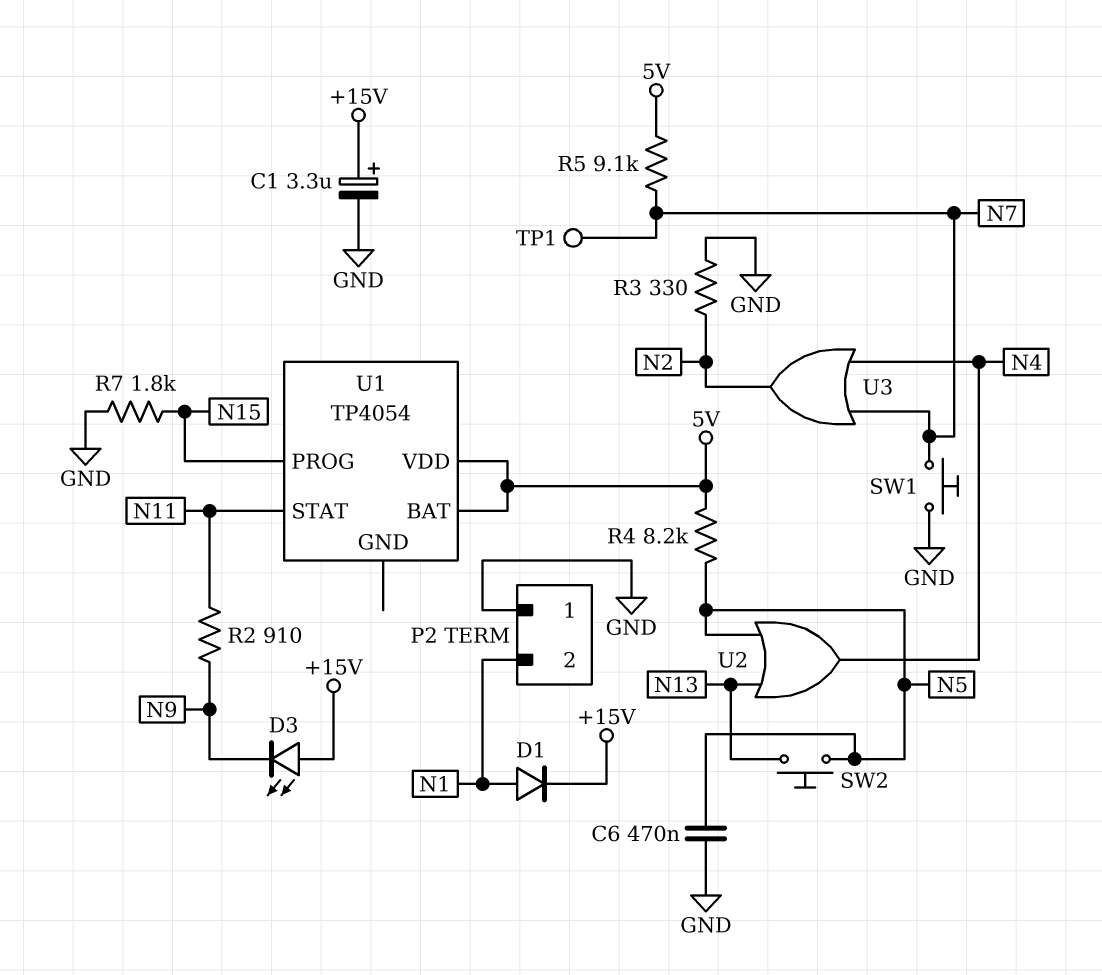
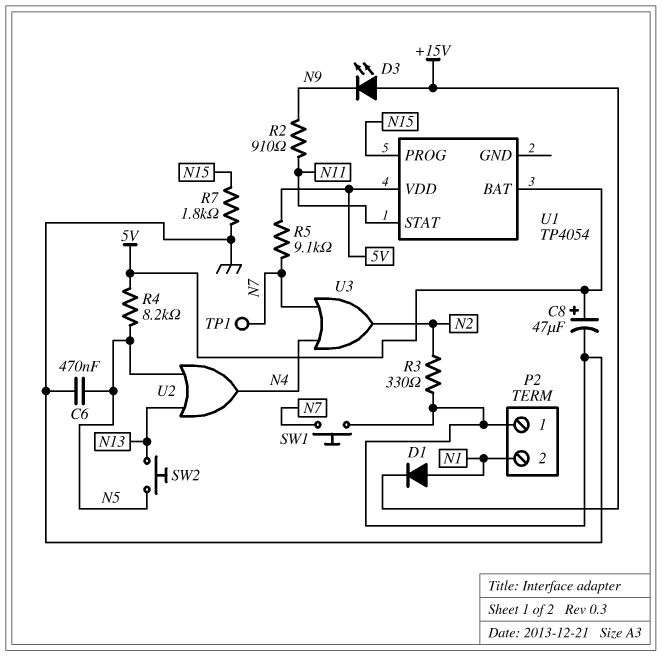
C1: 3.3uF (plus +15V, minus GND) -> none
C8: none -> 47uF (plus 5V, minus GND)

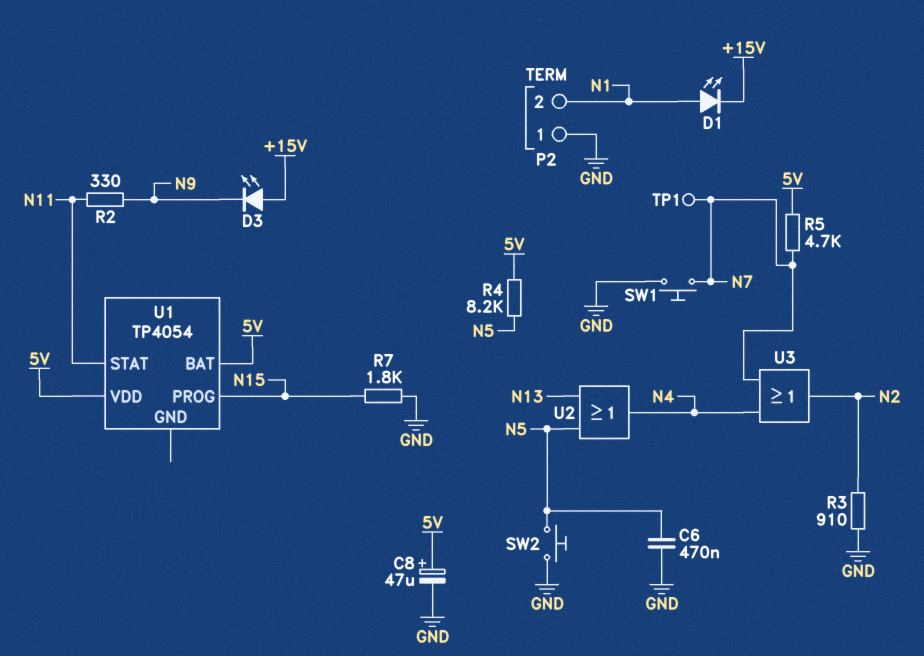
D1: diode (A N1, K +15V) -> LED (A N1, K +15V)
R2: 910 (N9, N11) -> 330 (N9, N11)
R3: 330 (GND, N2) -> 910 (GND, N2)
R5: 9.1k (5V, N7) -> 4.7k (5V, N7)
SW2: button (N5, N13) -> button (GND, N5)

